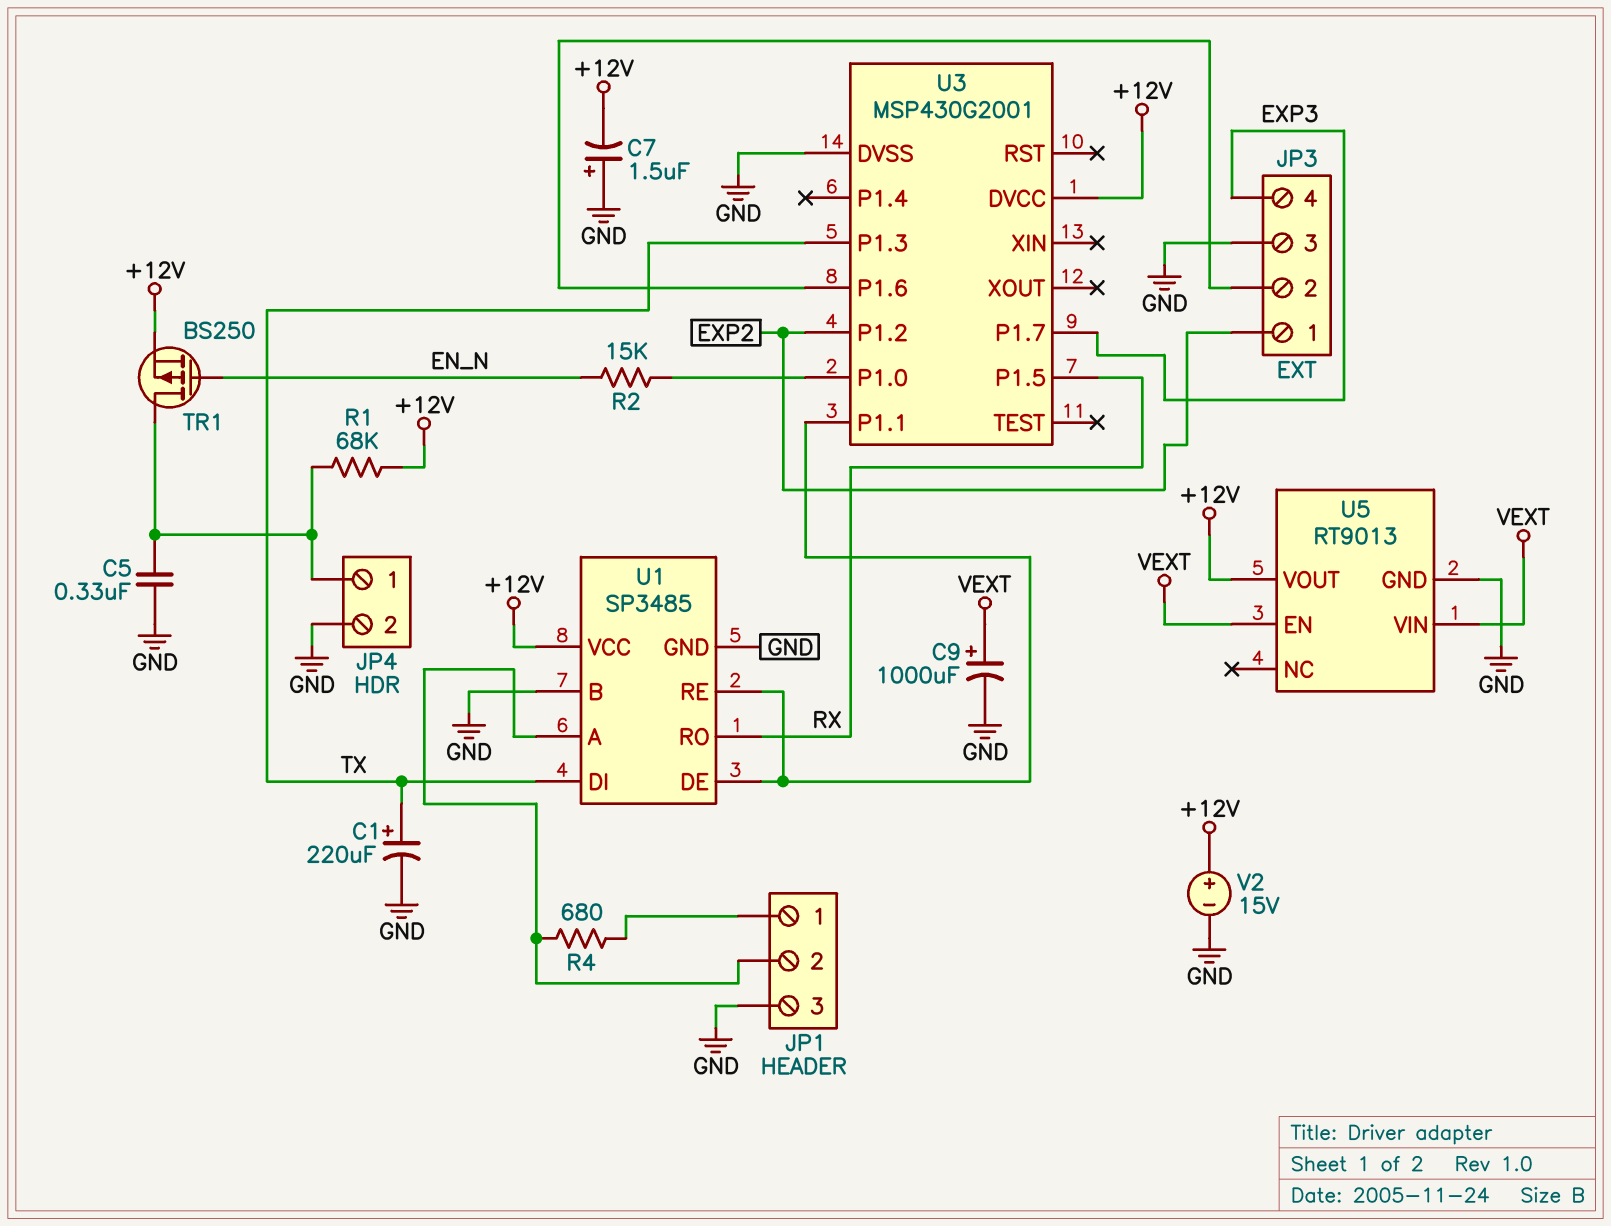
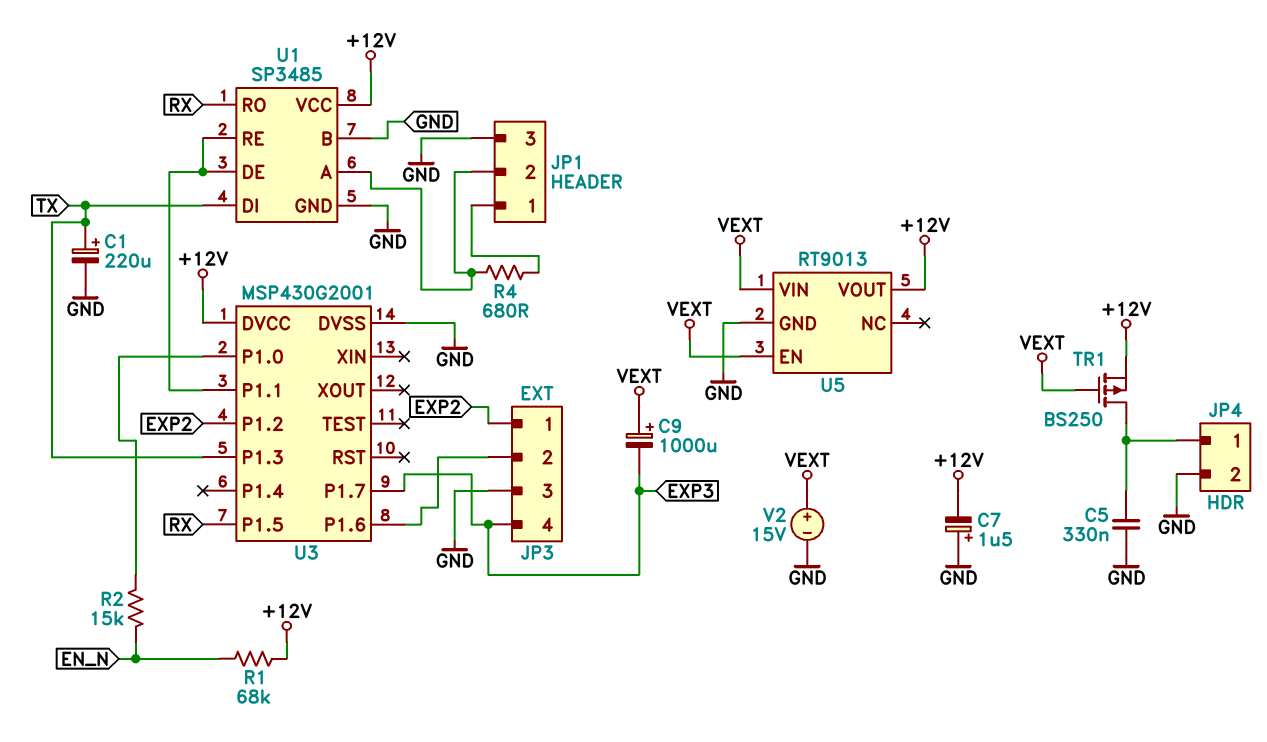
C9: 1000uF (plus VEXT, minus GND) -> 1000uF (plus VEXT, minus EXP3)
R1: 68k (+12V, JP4/1) -> 68k (+12V, EN_N)
TR1: PMOS BS250 (G EN_N, D JP4/1, S +12V) -> PMOS BS250 (G VEXT, D JP4/1, S +12V)
V2: 15V (plus +12V, minus GND) -> 15V (plus VEXT, minus GND)

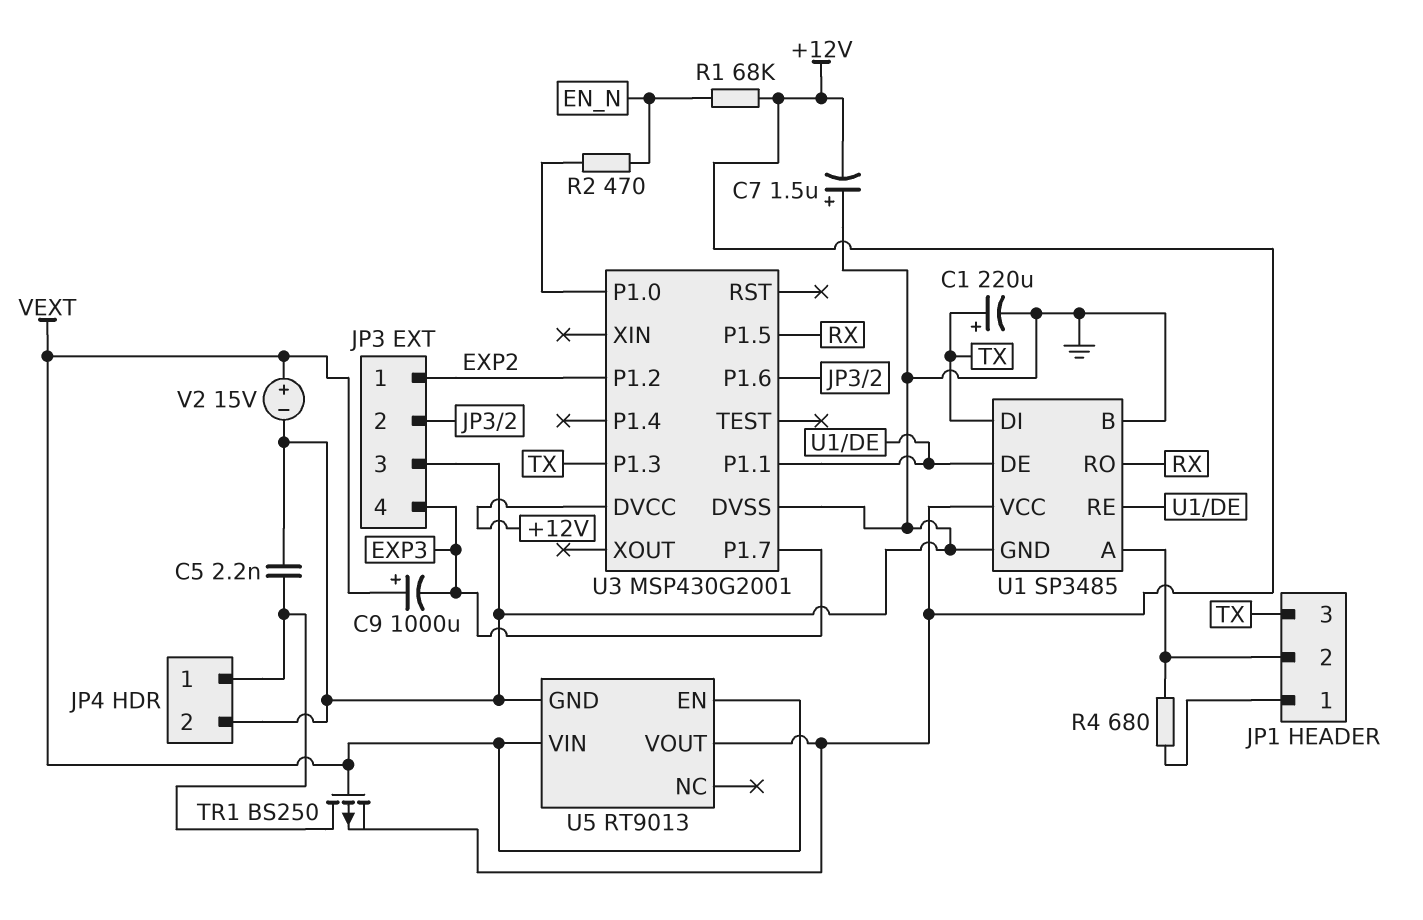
C5: 330nF (GND, JP4/1) -> 2.2nF (GND, JP4/1)
JP1 pin 3: GND -> TX
R2: 15k (EN_N, U3/P1.0) -> 470 (EN_N, U3/P1.0)

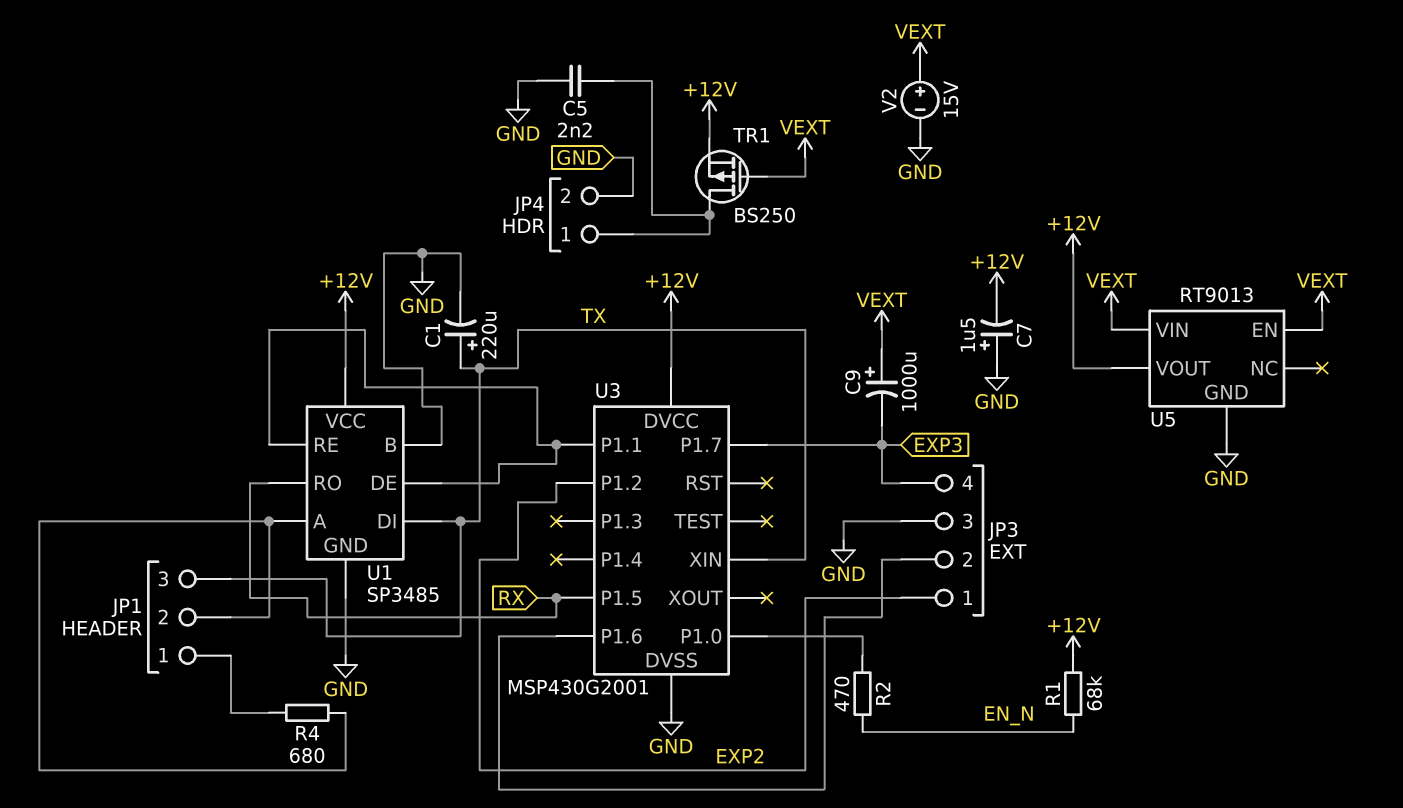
U3 pin P1.3: TX -> none
U3 pin XIN: none -> TX

